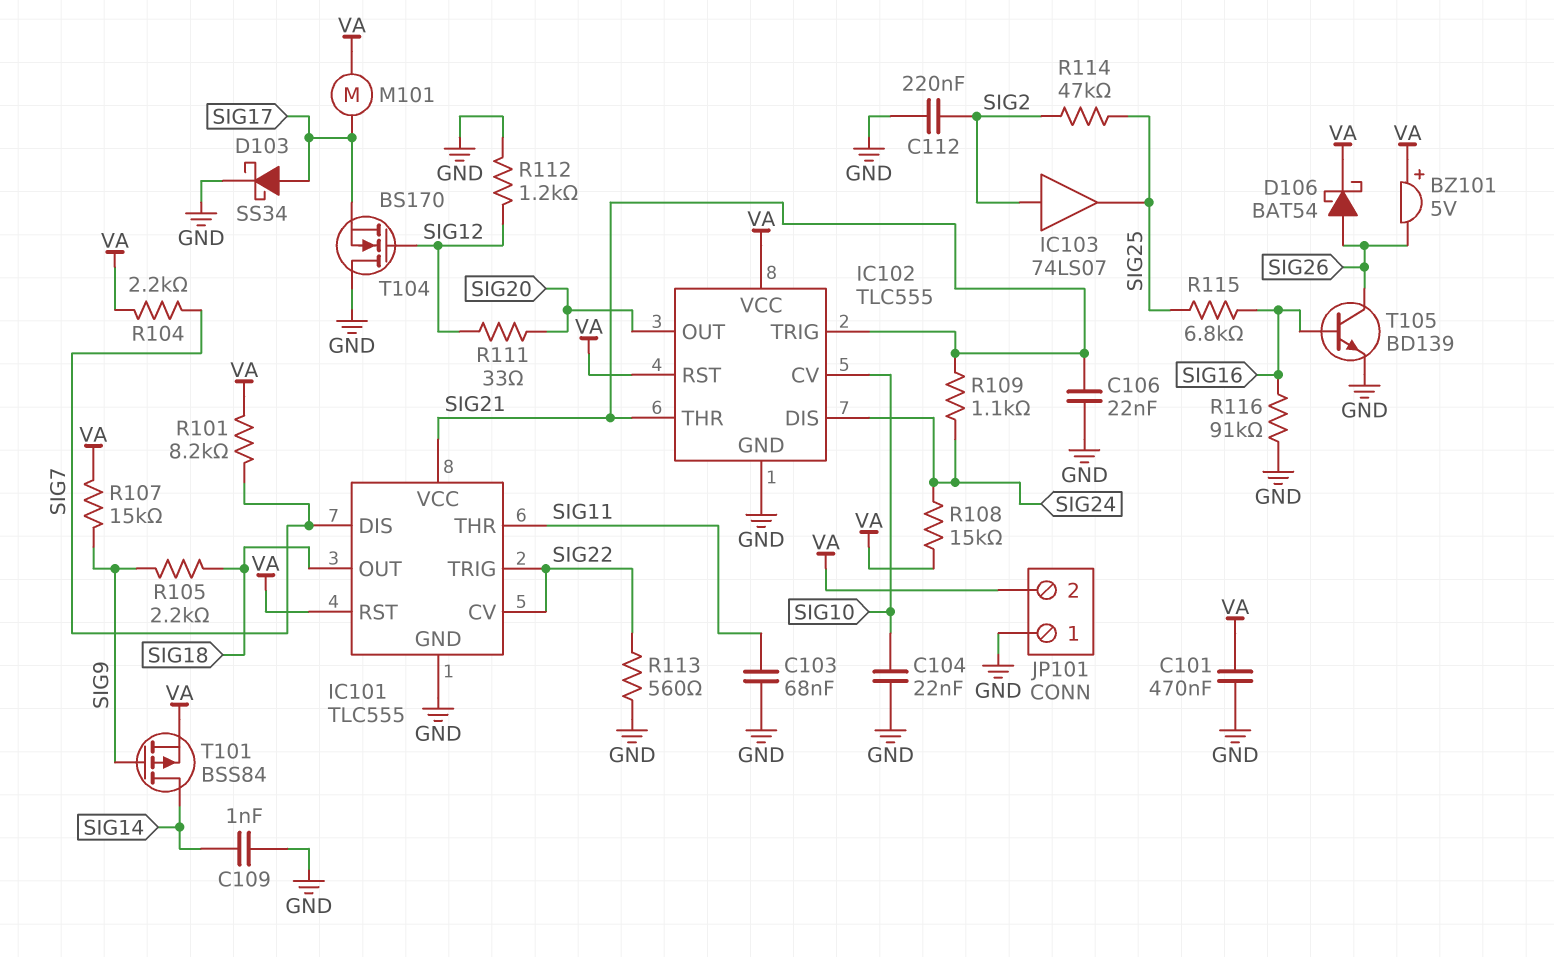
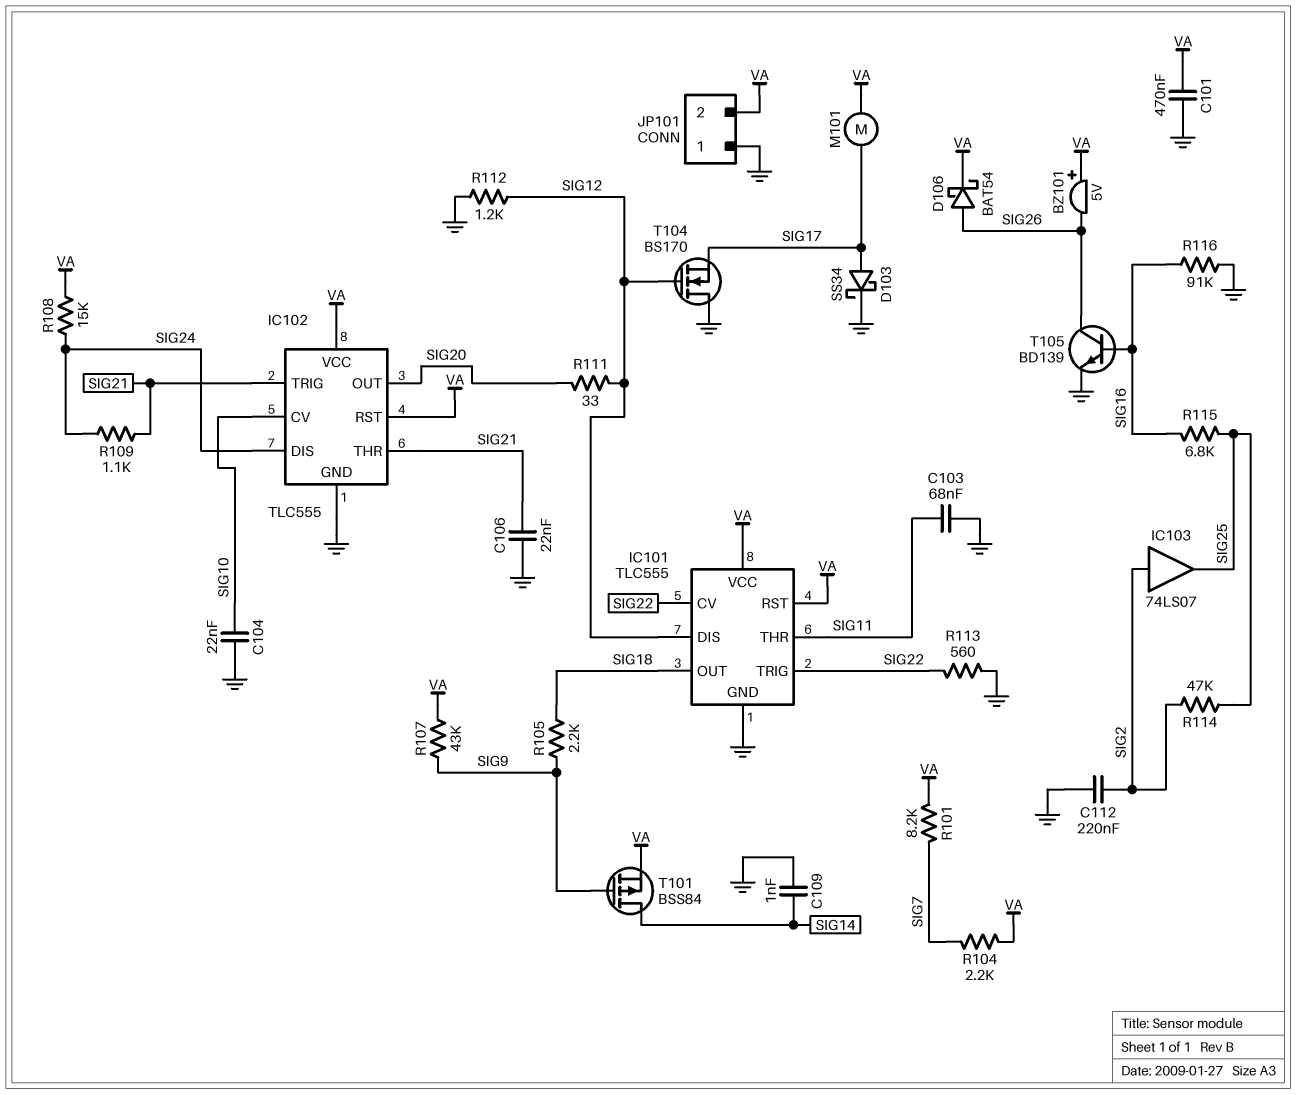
IC101 pin DIS: SIG7 -> SIG12
IC101 pin VCC: SIG21 -> VA
R107: 15k (SIG9, VA) -> 43k (SIG9, VA)

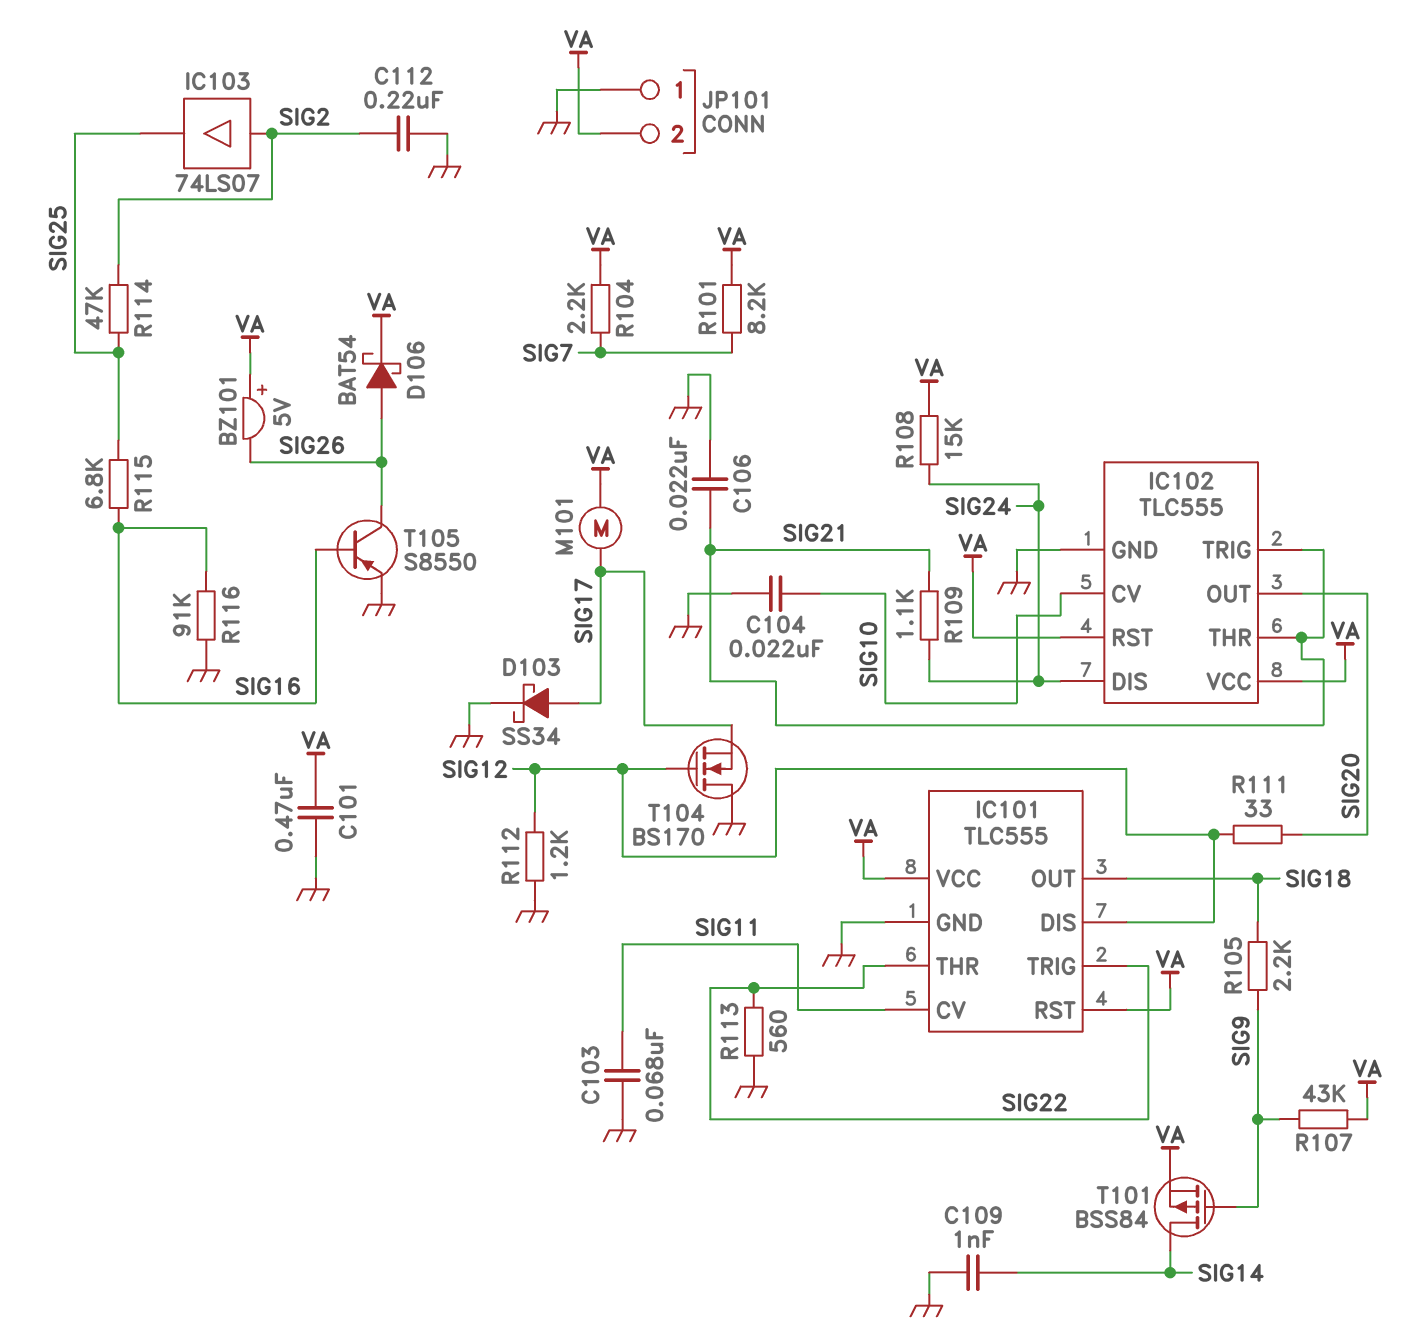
IC101 pin CV: SIG22 -> SIG11
IC101 pin THR: SIG11 -> SIG22
T105: NPN BD139 (B SIG16, C SIG26, E GND) -> PNP S8550 (B SIG16, C SIG26, E GND)

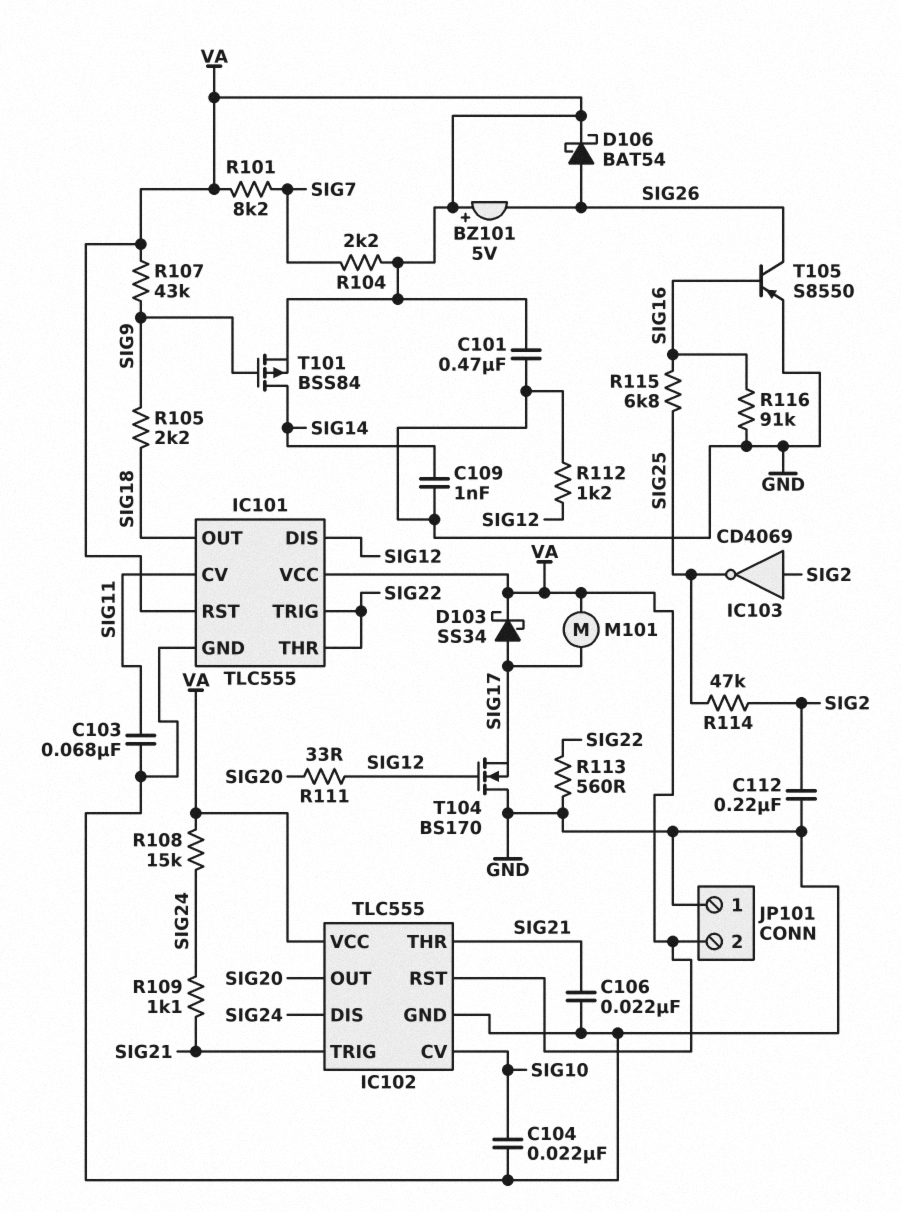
D103: schottky SS34 (A SIG17, K GND) -> schottky SS34 (A SIG17, K VA)
IC103: buffer 74LS07 (in SIG2, out SIG25) -> NOT CD4069 (in SIG2, out SIG25)

